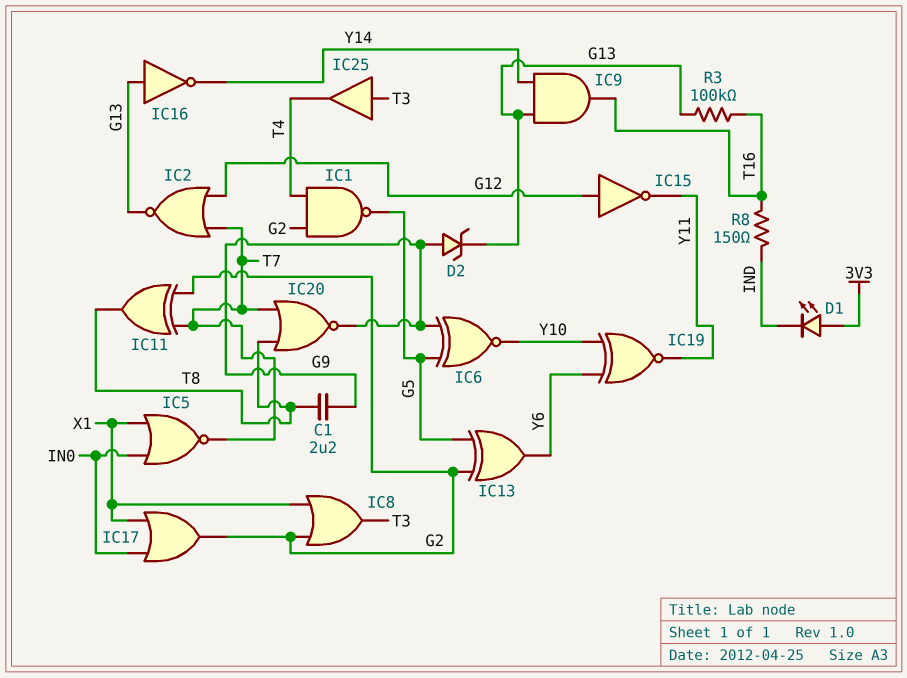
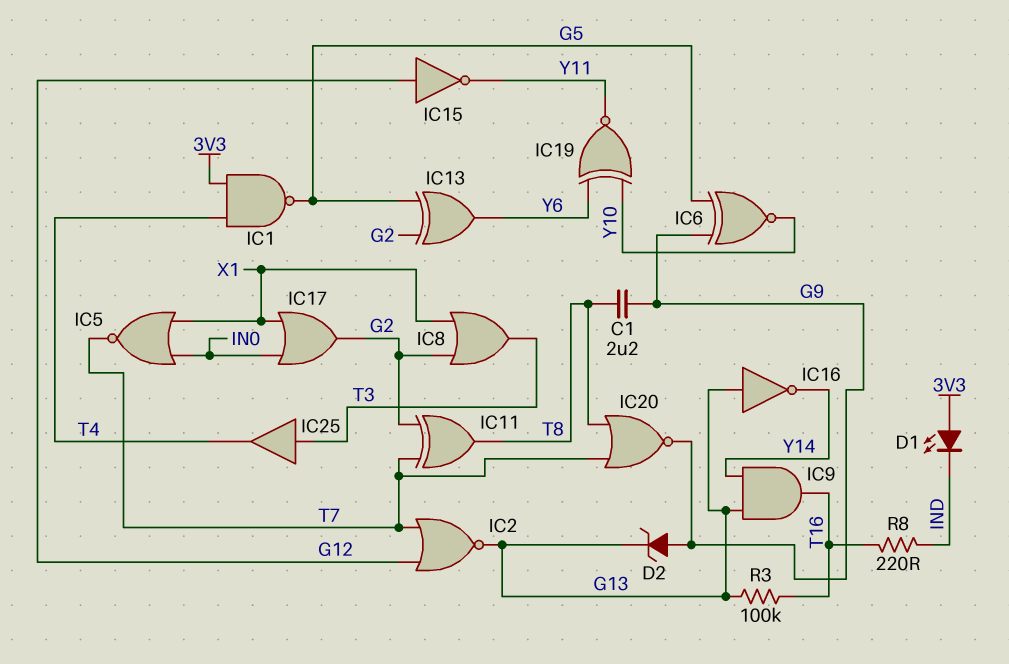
IC1: NAND (in G2, in T4, out G5) -> NAND (in 3V3, in T4, out G5)
R8: 150 (IND, T16) -> 220 (IND, T16)

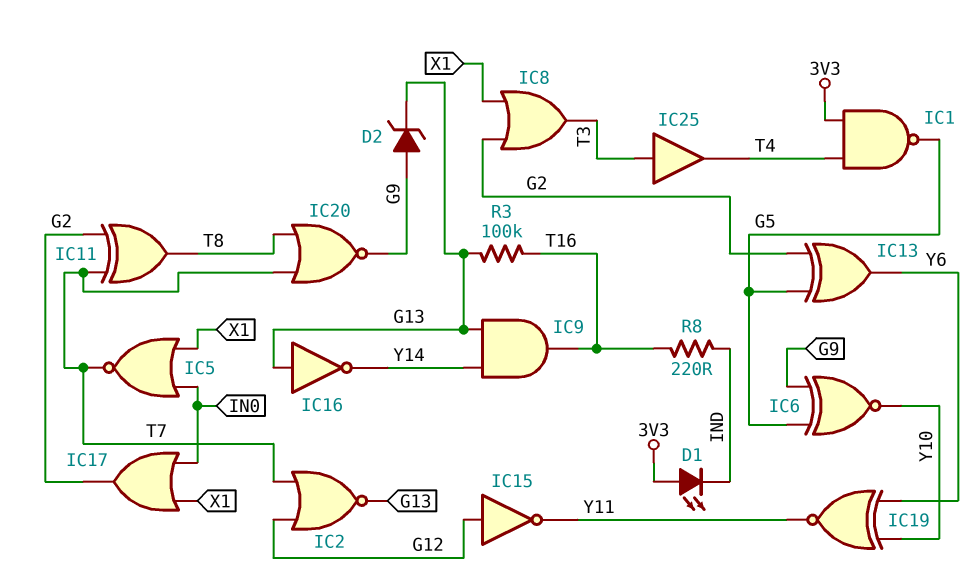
C1: 2.2uF (G9, T8) -> none

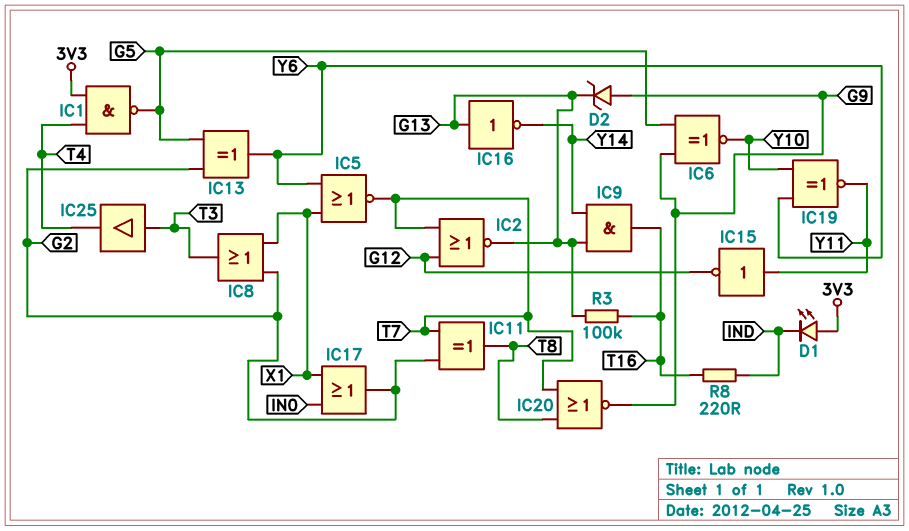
IC5: NOR (in IN0, in X1, out T7) -> NOR (in X1, in Y6, out T7)
IC15: NOT (in G12, out Y11) -> NOT (in Y11, out G12)

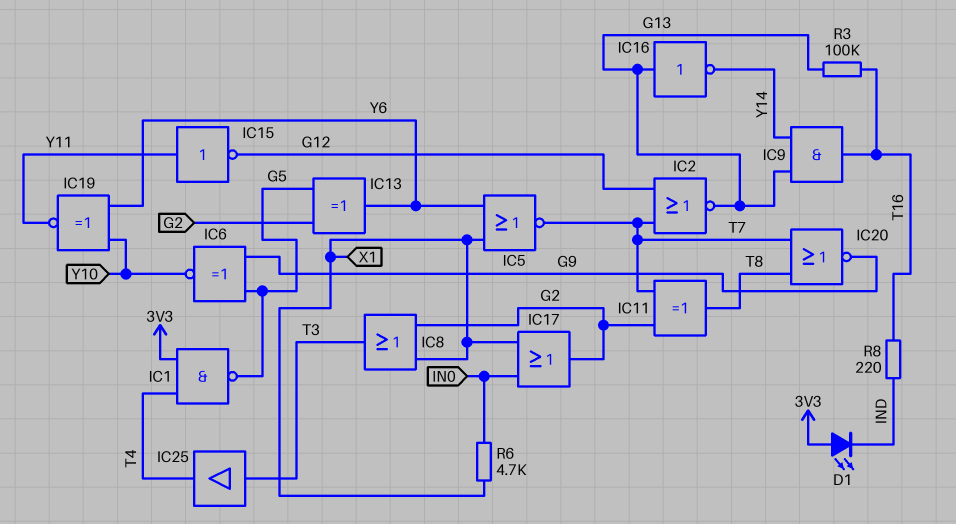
D2: zener (A G9, K G13) -> none
R6: none -> 4.7k (IN0, X1)

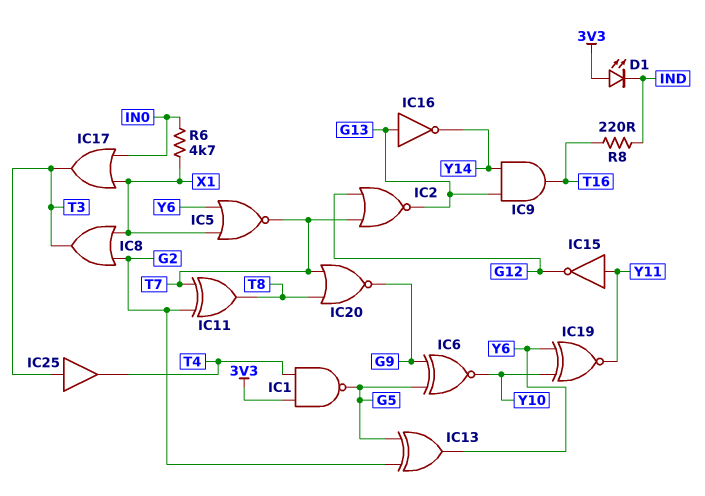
IC17: OR (in IN0, in X1, out G2) -> OR (in IN0, in X1, out T3)
R3: 100k (G13, T16) -> none

